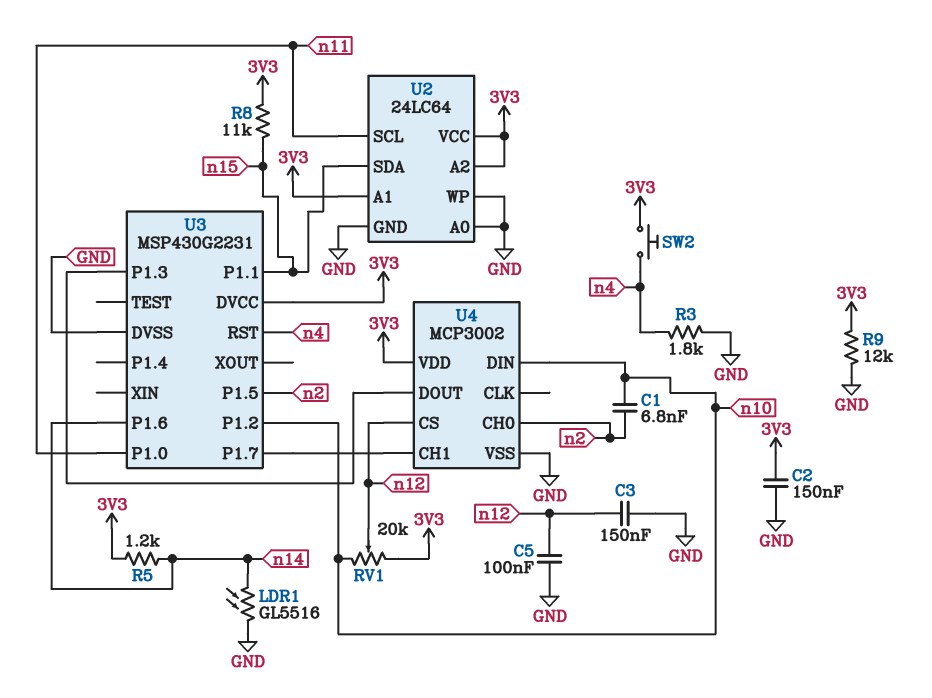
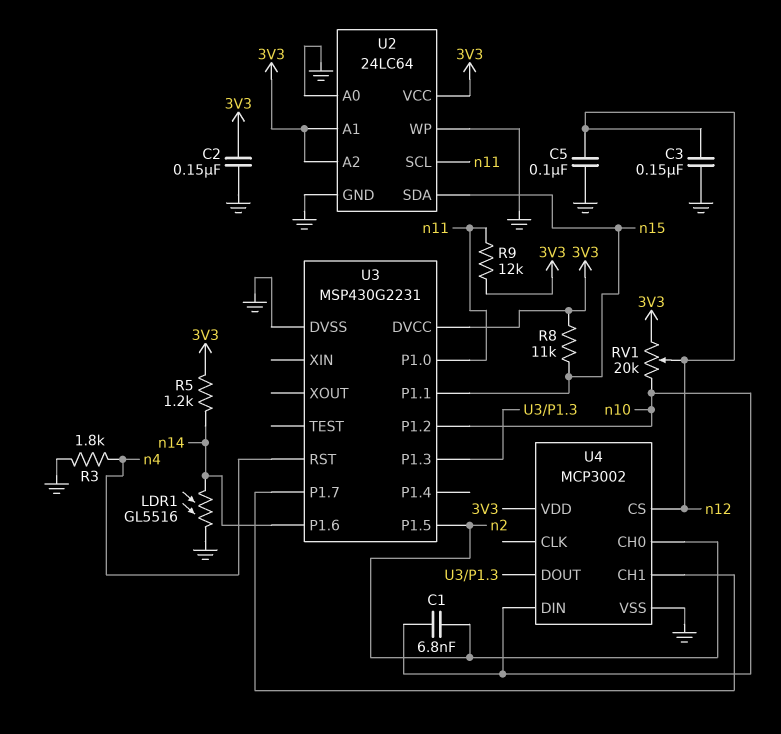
R9: 12k (3V3, GND) -> 12k (3V3, n11)
SW2: button (3V3, n4) -> none

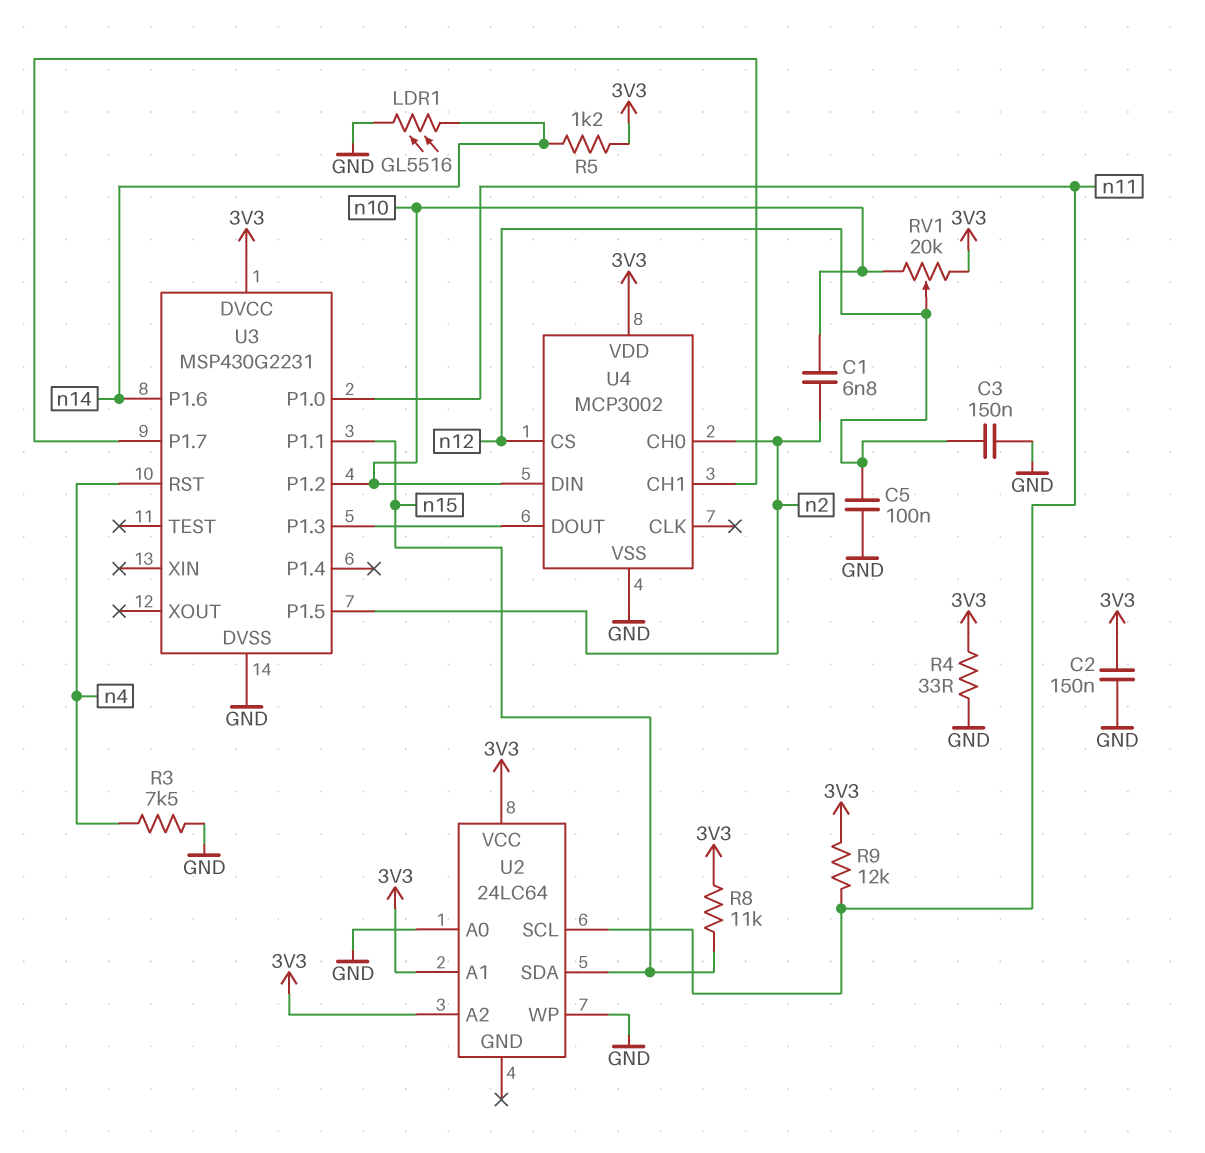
R3: 1.8k (GND, n4) -> 7.5k (GND, n4)
R4: none -> 33 (3V3, GND)
U2 pin GND: GND -> none

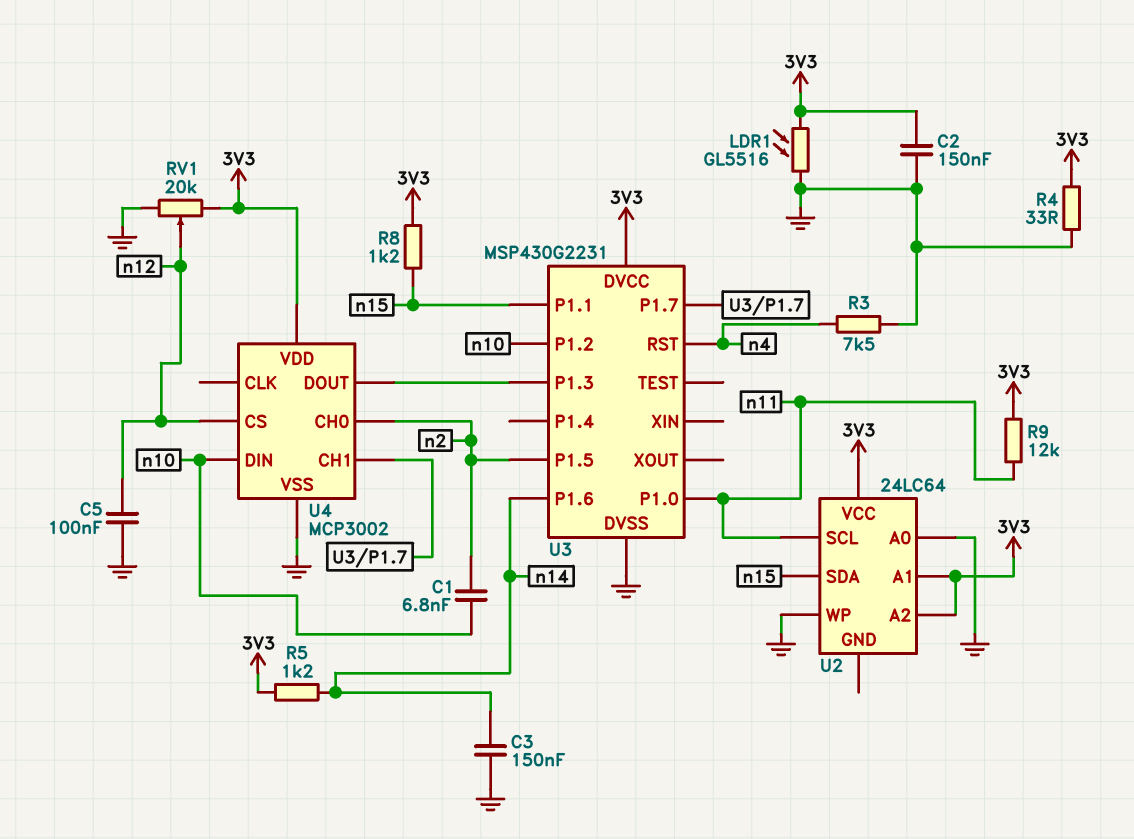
C3: 150nF (GND, n12) -> 150nF (GND, n14)
LDR1: GL5516 (GND, n14) -> GL5516 (3V3, GND)
R8: 11k (3V3, n15) -> 1.2k (3V3, n15)
RV1: 20k (3V3, n10, wiper n12) -> 20k (3V3, GND, wiper n12)

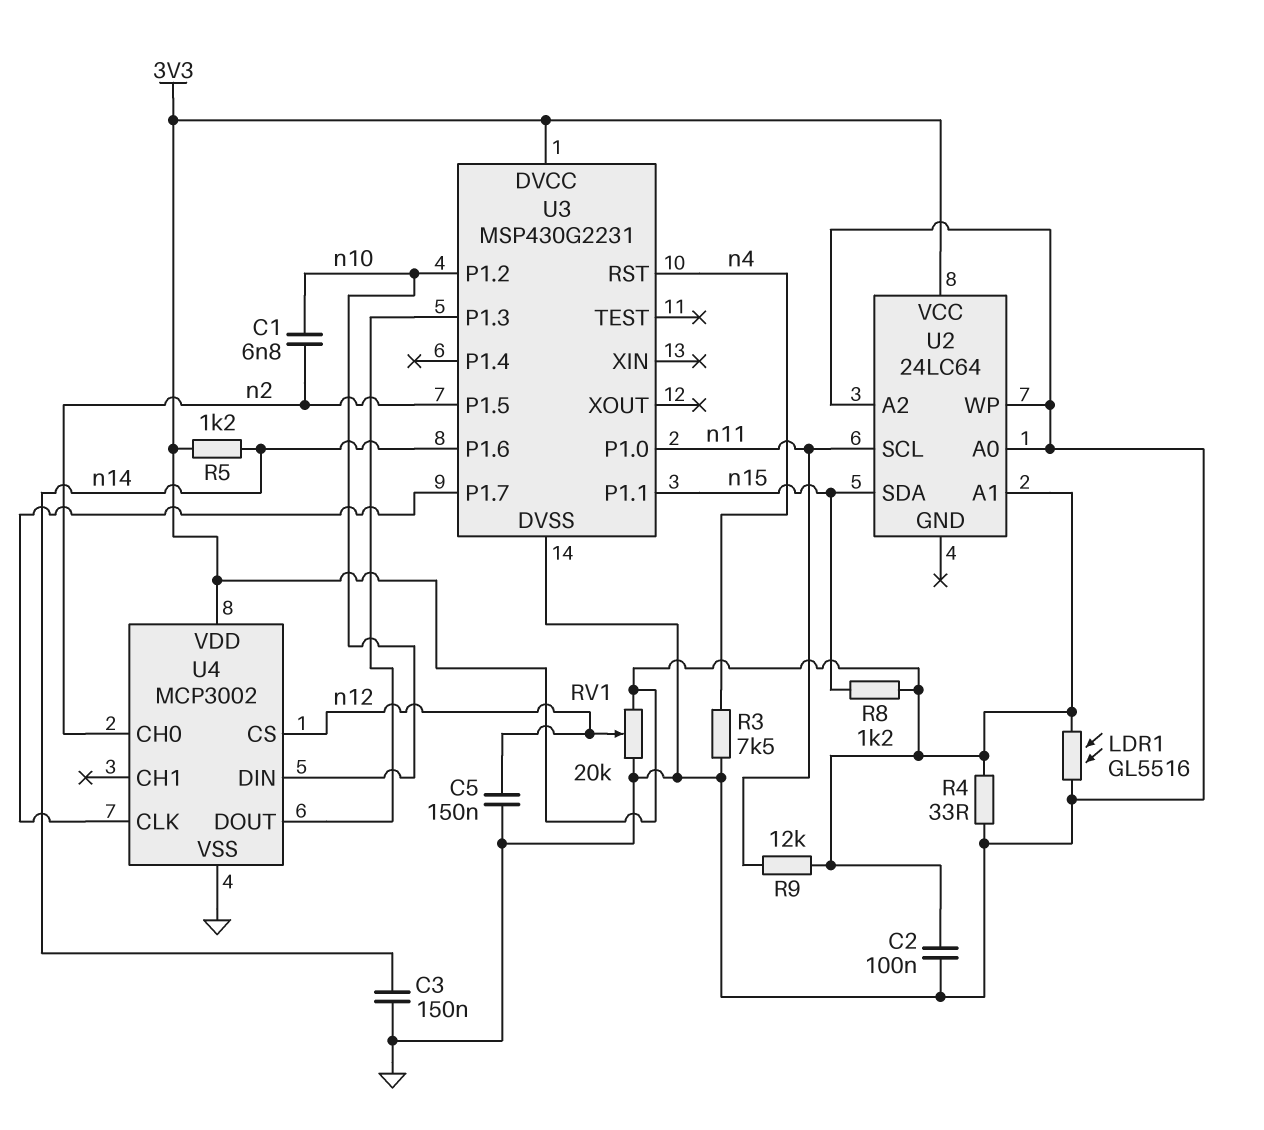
C2: 150nF (3V3, GND) -> 100nF (3V3, GND)
C5: 100nF (GND, n12) -> 150nF (GND, n12)
U2 pin A2: 3V3 -> GND
U4 pin CH1: U3/P1.7 -> none
U4 pin CLK: none -> U3/P1.7

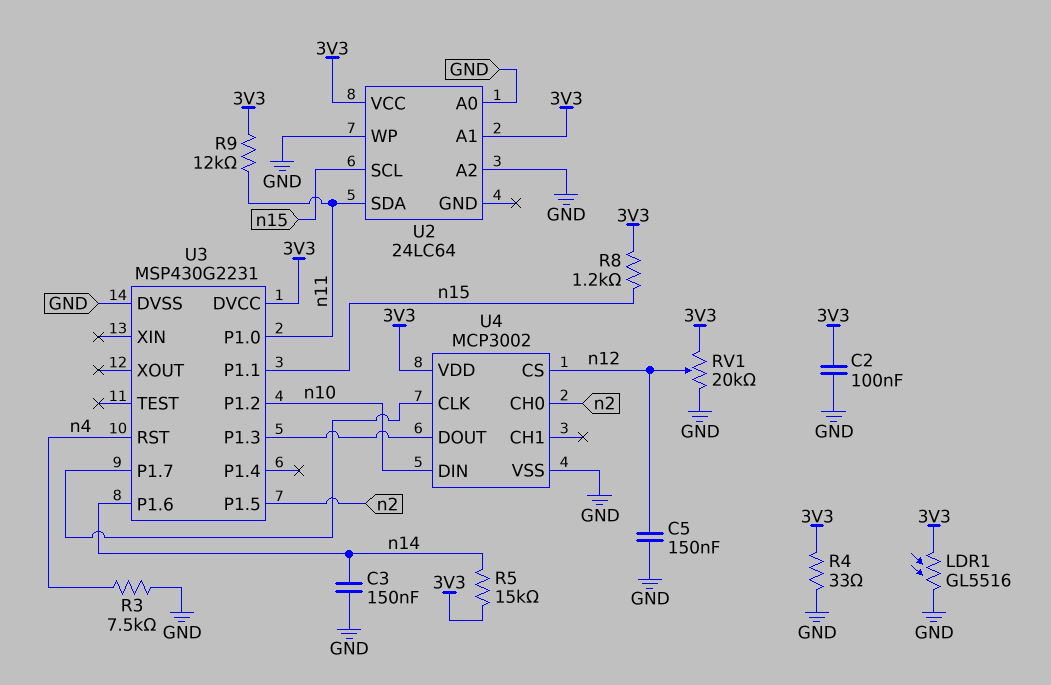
C1: 6.8nF (n2, n10) -> none
R5: 1.2k (3V3, n14) -> 15k (3V3, n14)
U2 pin SCL: n11 -> n15
U2 pin SDA: n15 -> n11

